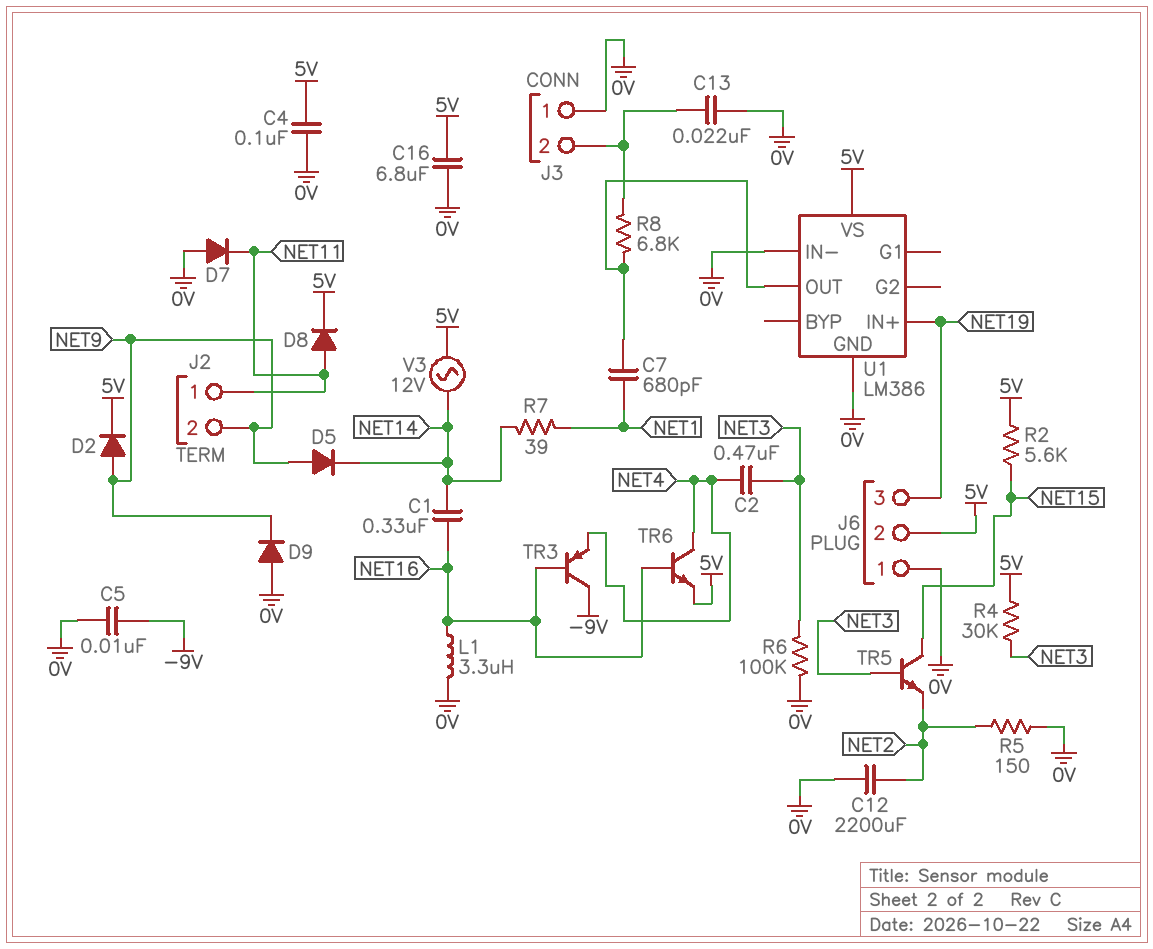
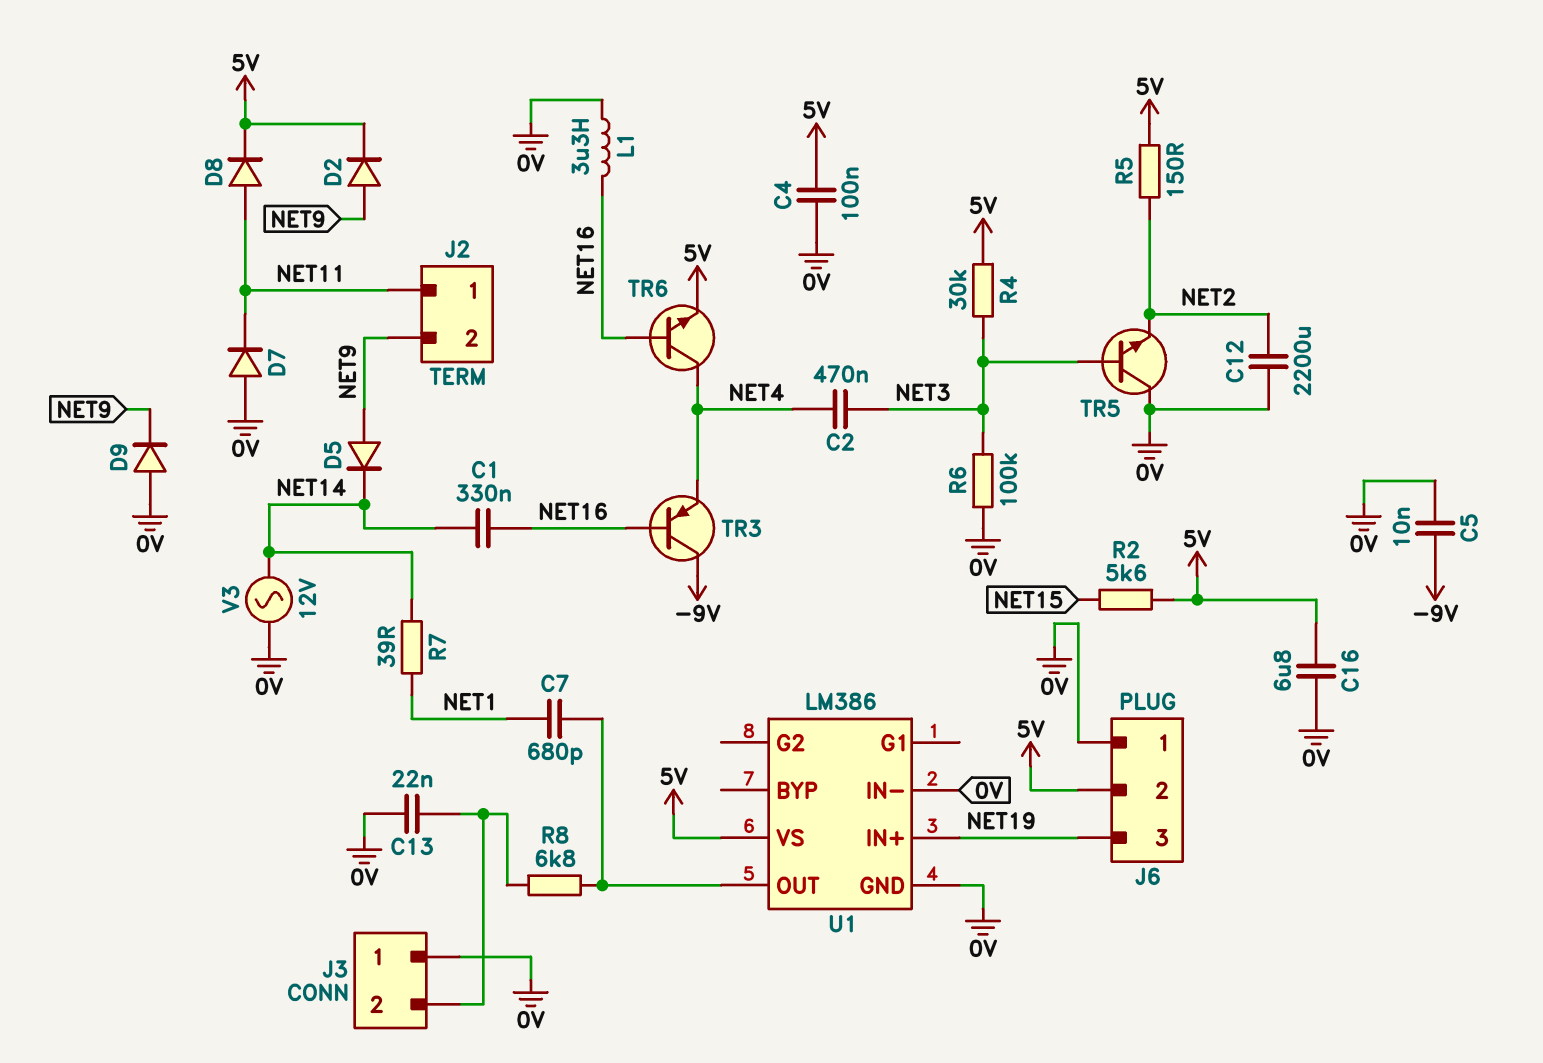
R5: 150 (0V, NET2) -> 150 (5V, NET2)
TR5: NPN (B NET3, C NET15, E NET2) -> NPN (B NET3, C 0V, E NET2)
V3: AC 12V (5V, NET14) -> AC 12V (0V, NET14)

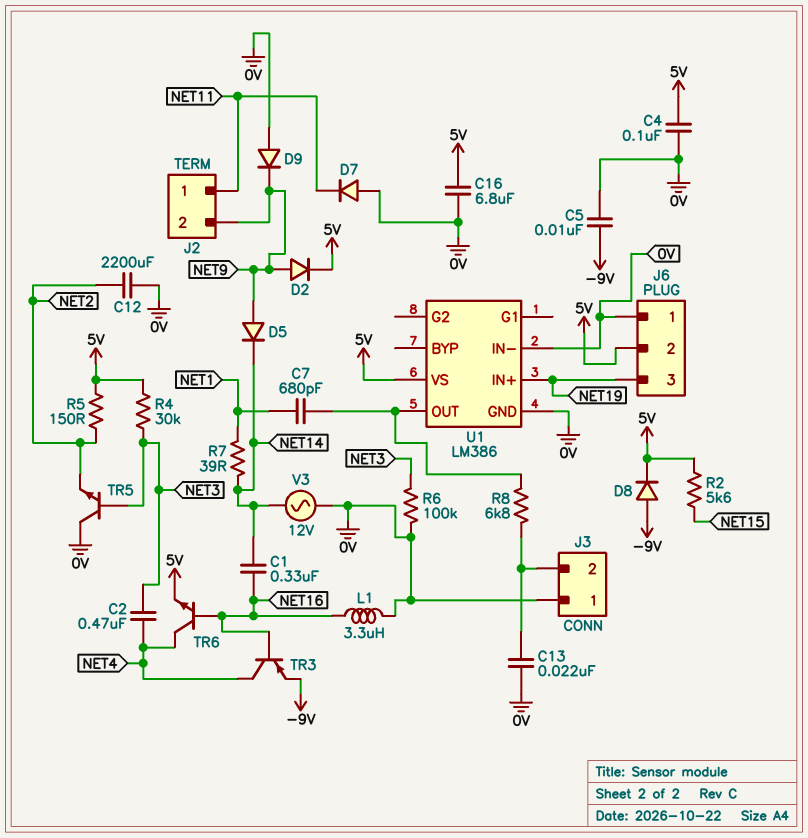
D8: diode (A NET11, K 5V) -> diode (A -9V, K 5V)
TR3: PNP (B NET16, C -9V, E NET4) -> PNP (B NET16, C NET4, E -9V)

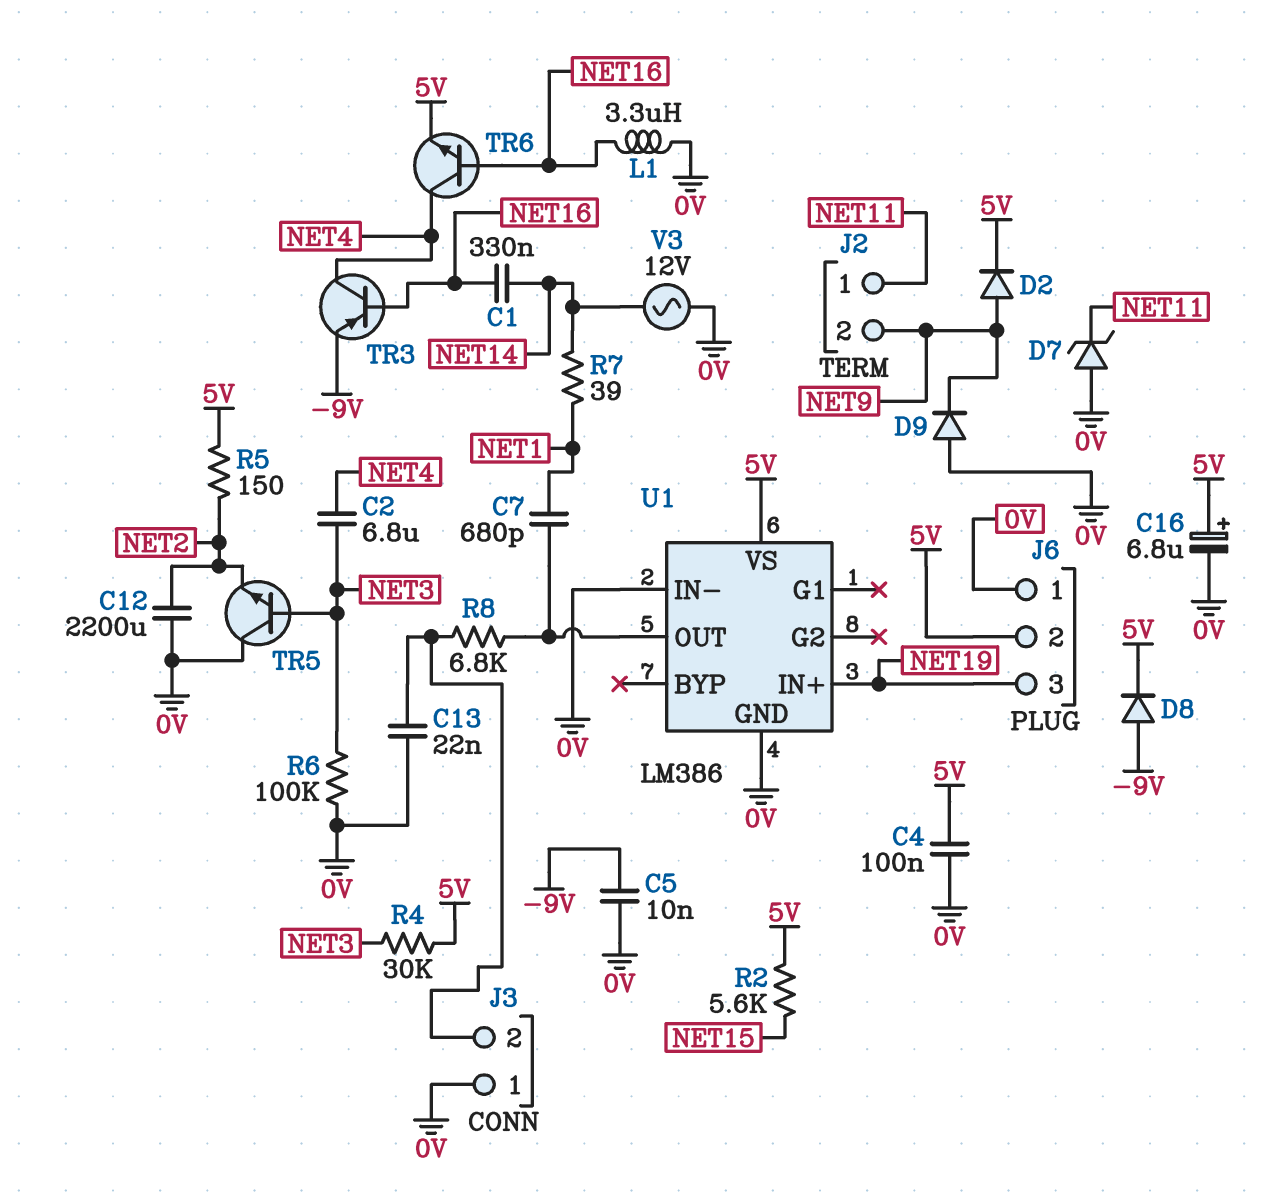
C2: 470nF (NET3, NET4) -> 6.8uF (NET3, NET4)
C16: 6.8uF (0V, 5V) -> 6.8uF (plus 5V, minus 0V)
D5: diode (A NET9, K NET14) -> none
D7: diode (A 0V, K NET11) -> zener (A 0V, K NET11)

